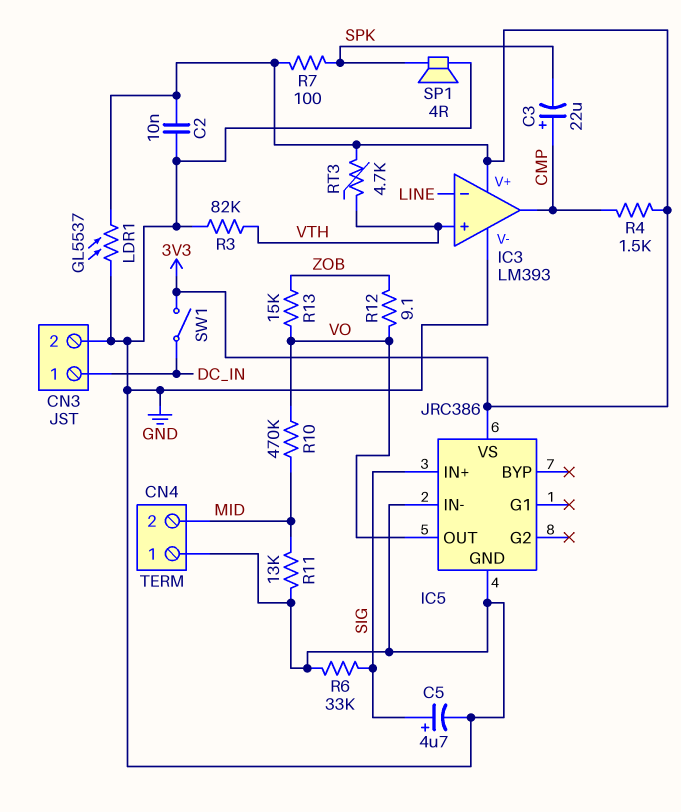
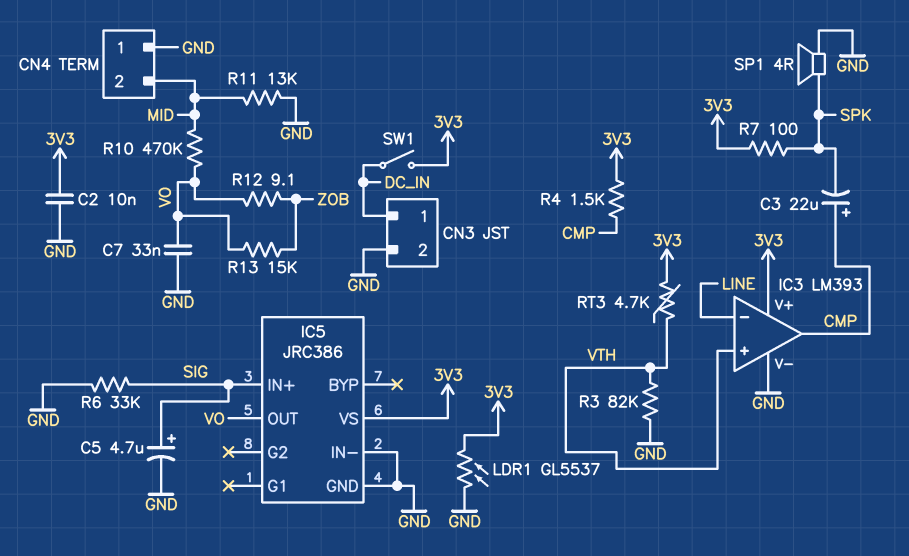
C7: none -> 33nF (GND, VO)

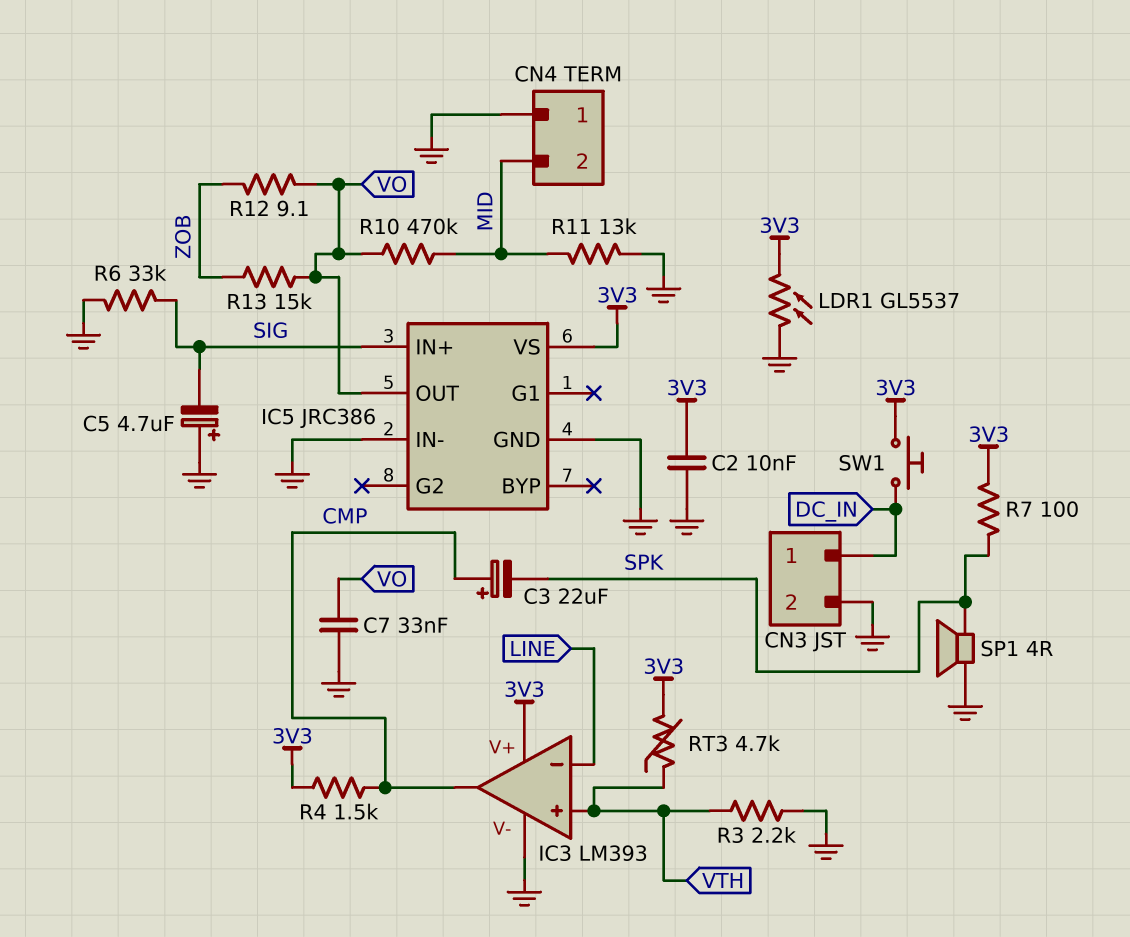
C5: 4.7uF (plus SIG, minus GND) -> 4.7uF (plus GND, minus SIG)
R3: 82k (GND, VTH) -> 2.2k (GND, VTH)
SW1: switch (3V3, DC_IN) -> button (3V3, DC_IN)

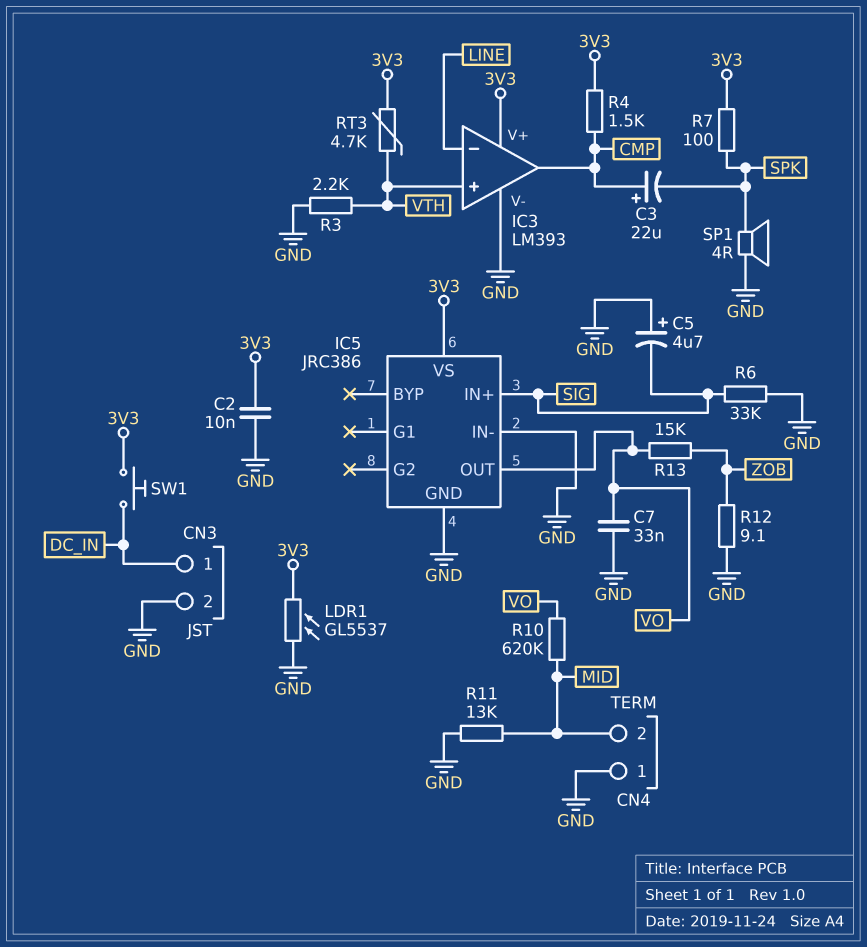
R10: 470k (MID, VO) -> 620k (MID, VO)
R12: 9.1 (VO, ZOB) -> 9.1 (GND, ZOB)

